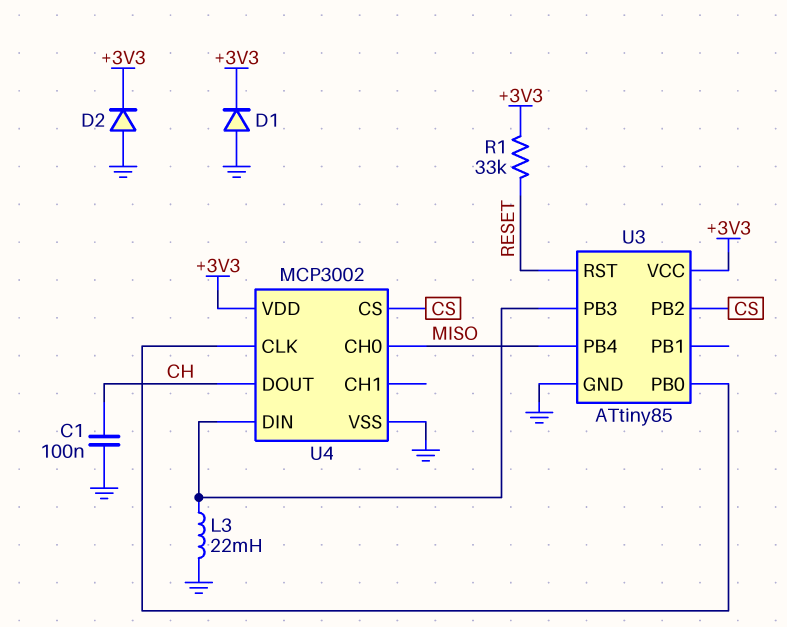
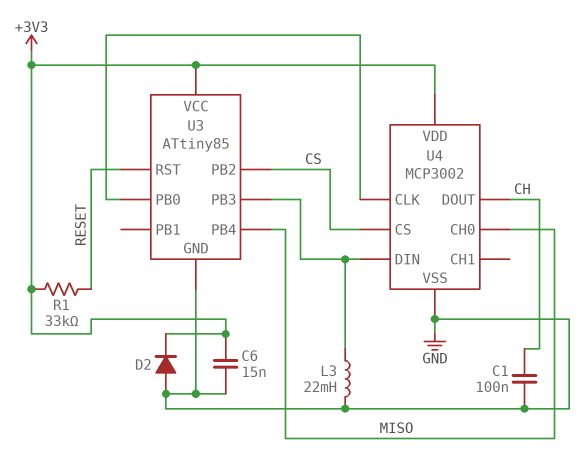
C6: none -> 15nF (+3V3, GND)
D1: diode (A GND, K +3V3) -> none

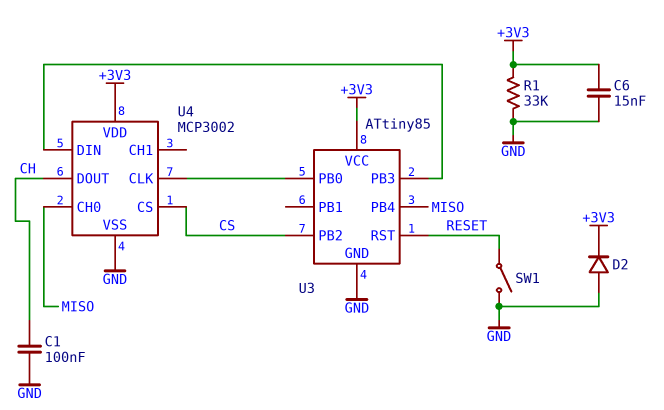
L3: 22mH (GND, U3/PB3) -> none
R1: 33k (+3V3, RESET) -> 33k (+3V3, GND)
SW1: none -> switch (GND, RESET)

